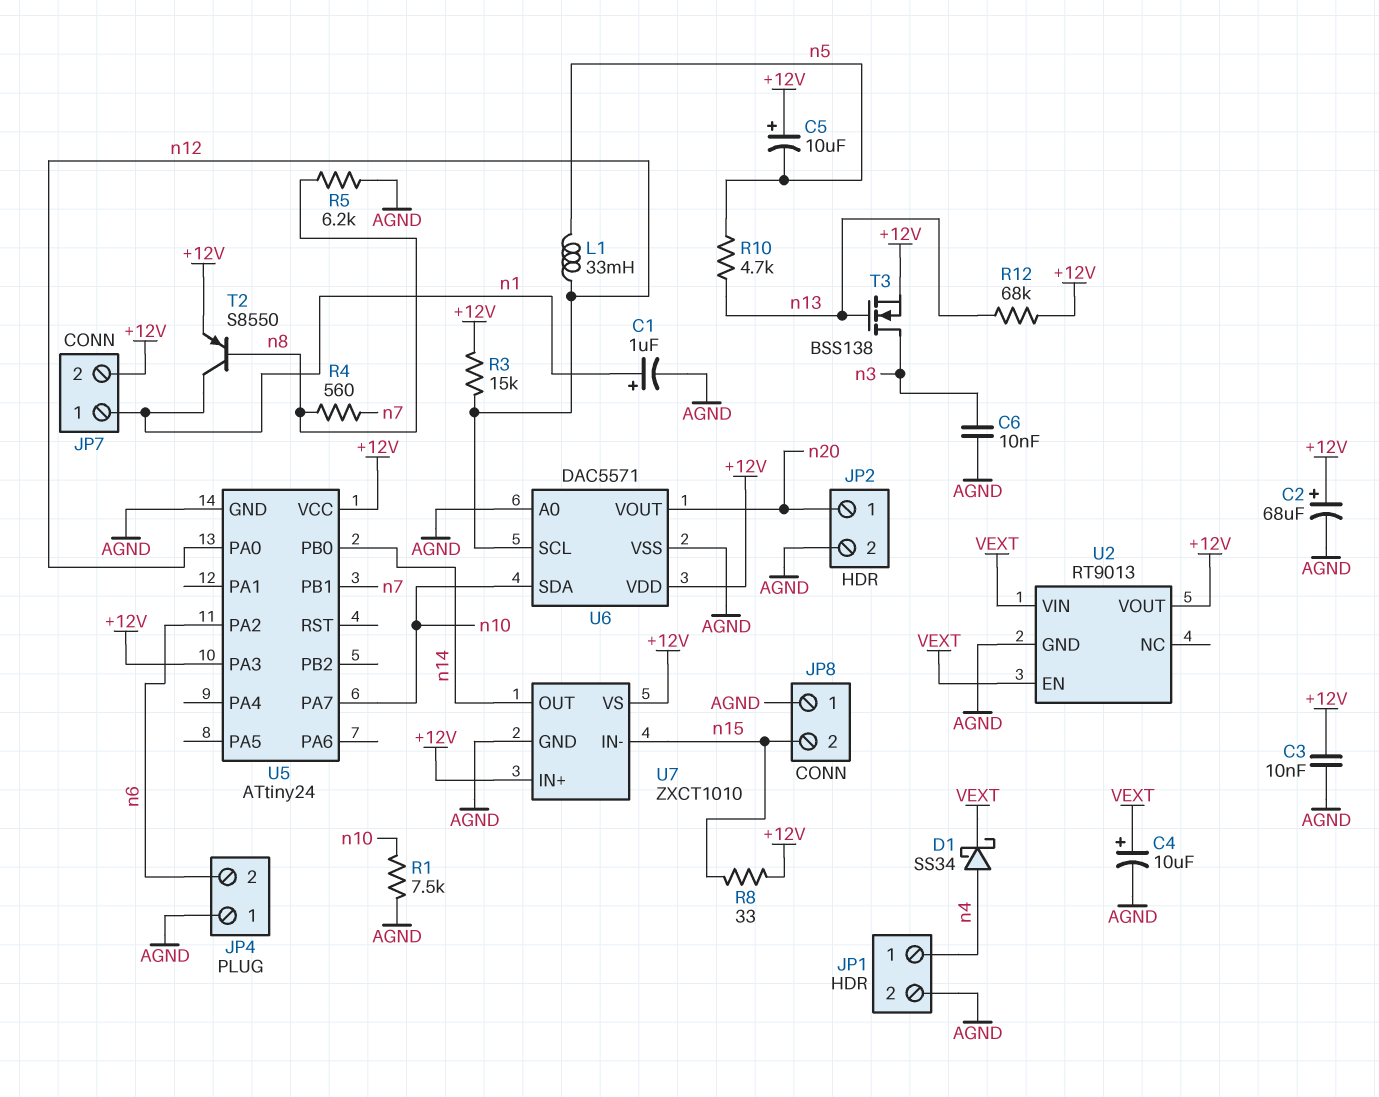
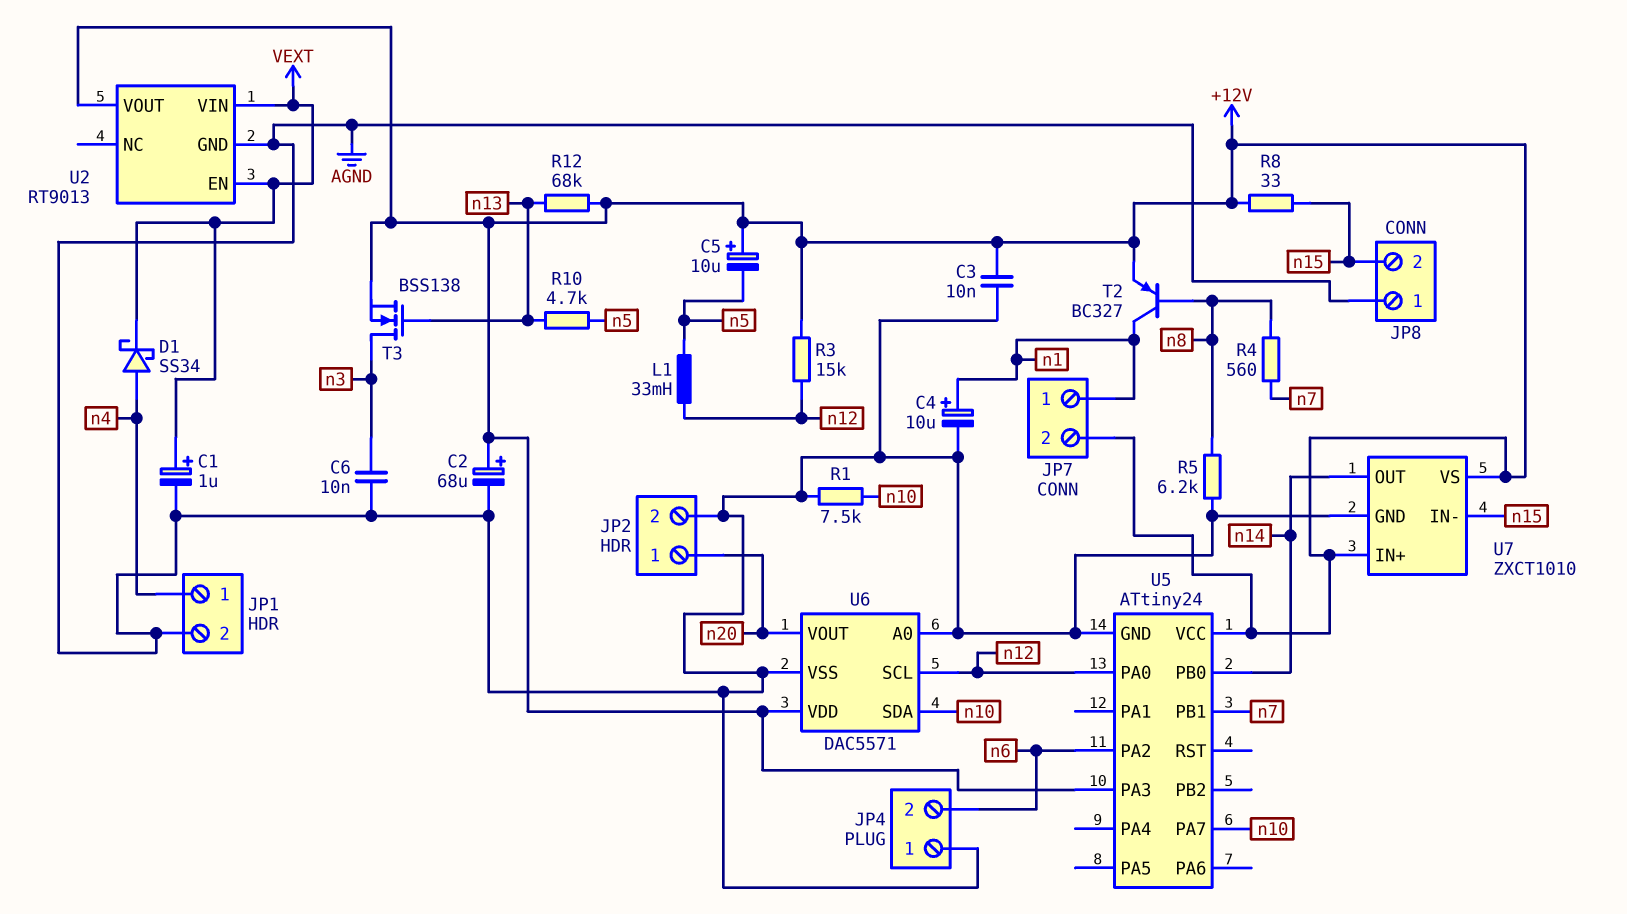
C1: 1uF (plus n1, minus AGND) -> 1uF (plus VEXT, minus AGND)
C4: 10uF (plus VEXT, minus AGND) -> 10uF (plus n1, minus AGND)
T2: PNP S8550 (B n8, C n1, E +12V) -> PNP BC327 (B n8, C n1, E +12V)

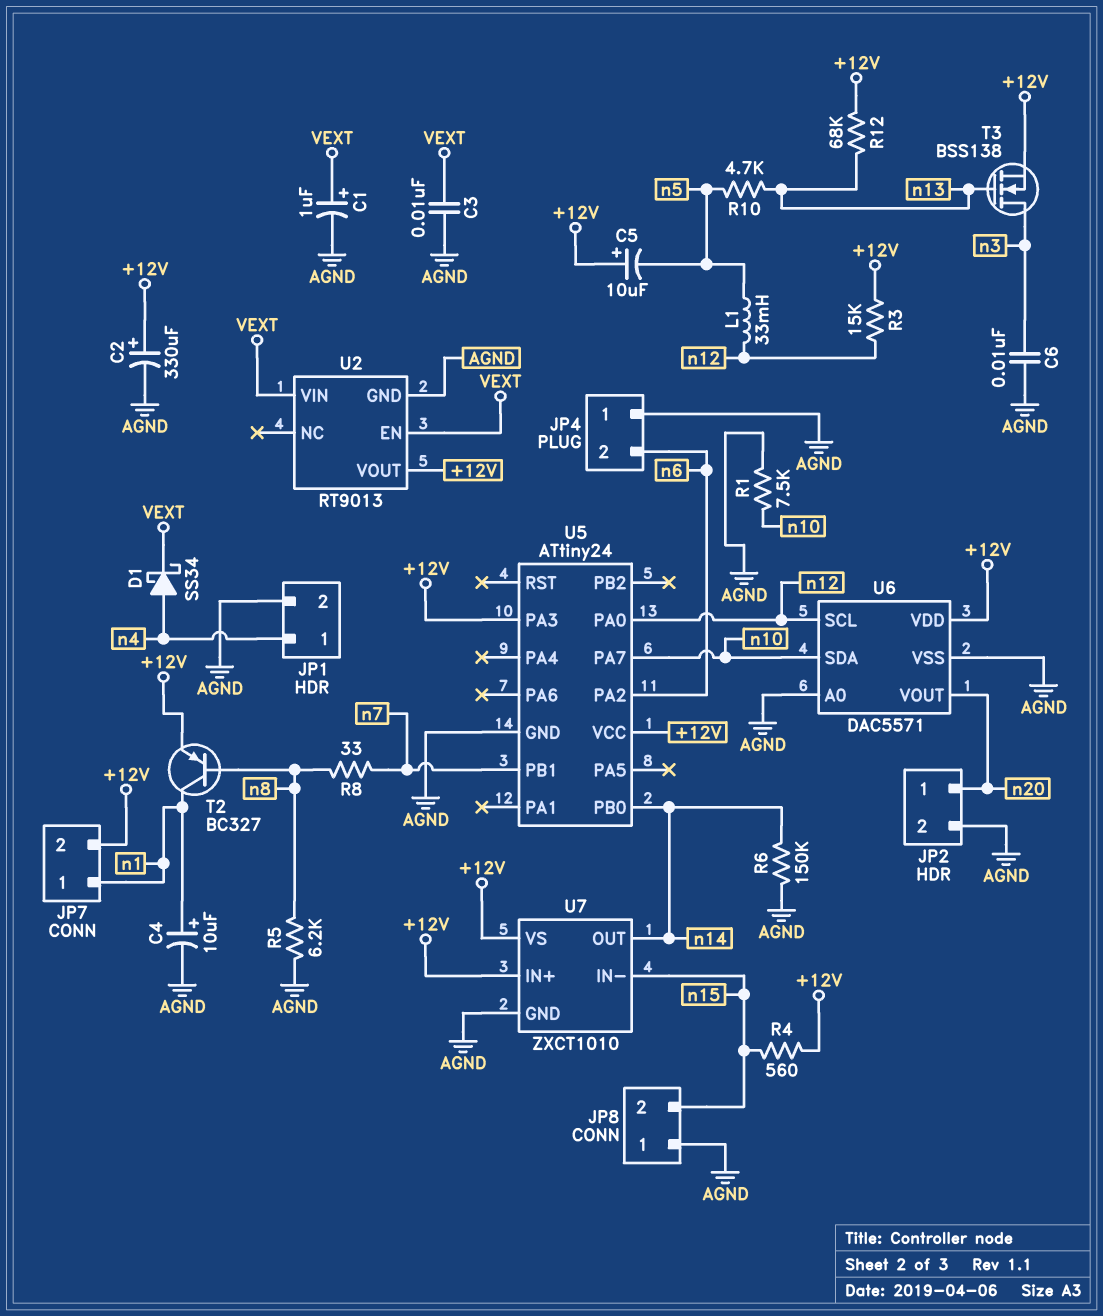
C2: 68uF (plus +12V, minus AGND) -> 330uF (plus +12V, minus AGND)
C3: 10nF (+12V, AGND) -> 10nF (AGND, VEXT)
R4: 560 (n7, n8) -> 560 (+12V, n15)
R6: none -> 150k (AGND, n14)
R8: 33 (+12V, n15) -> 33 (n7, n8)

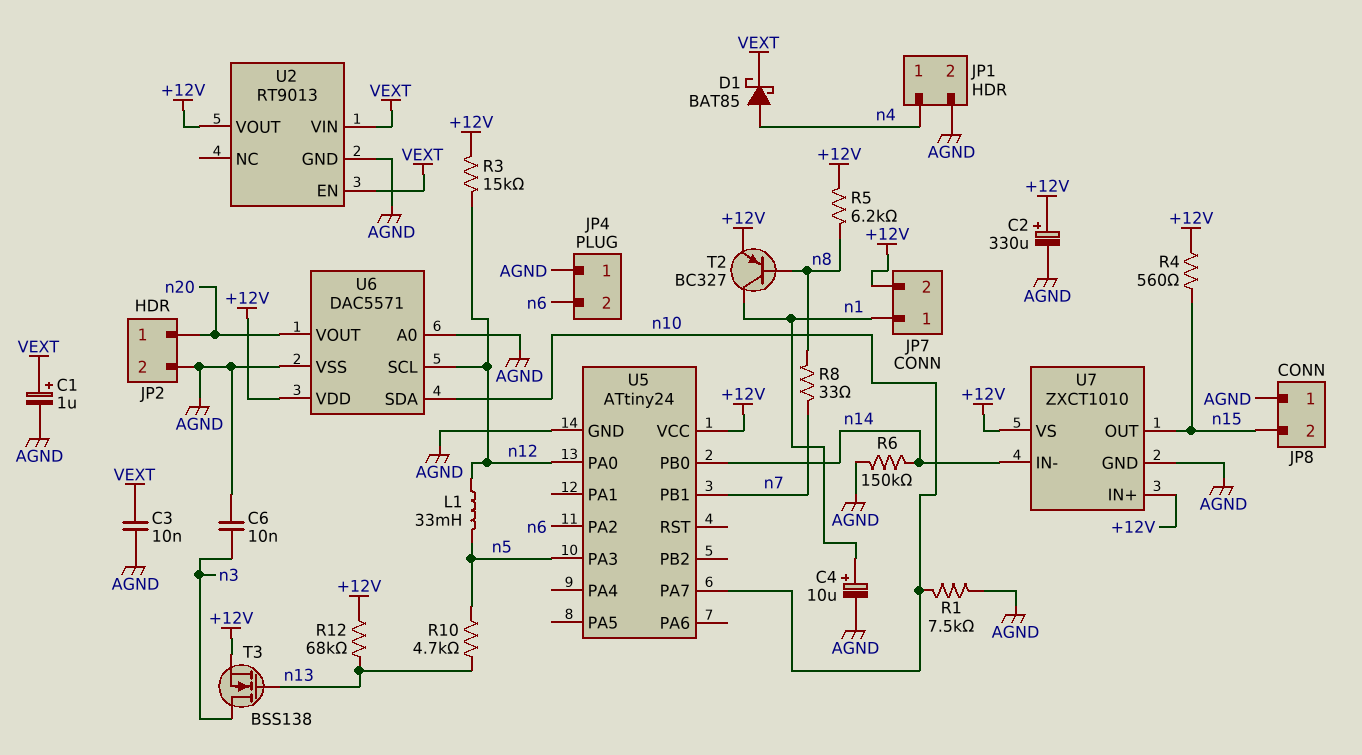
C5: 10uF (plus +12V, minus n5) -> none
D1: schottky SS34 (A n4, K VEXT) -> schottky BAT85 (A n4, K VEXT)
R5: 6.2k (AGND, n8) -> 6.2k (+12V, n8)
U5 pin PA3: +12V -> n5
U7 pin IN-: n15 -> n14
U7 pin OUT: n14 -> n15

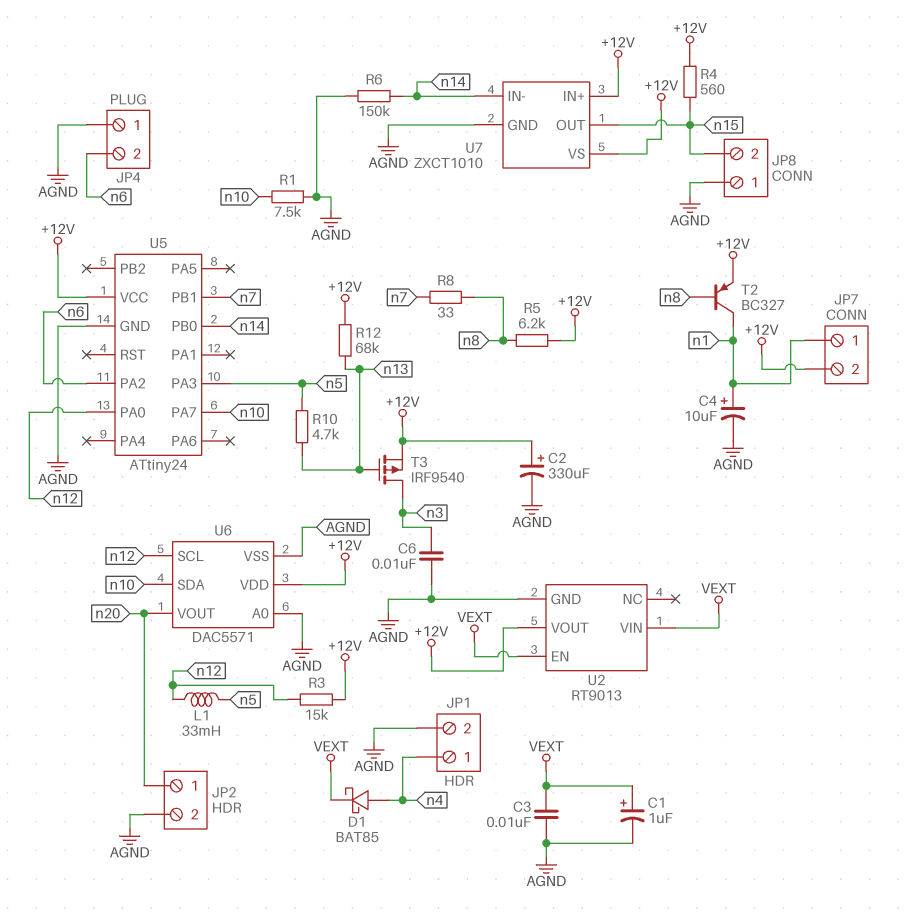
T3: NMOS BSS138 (G n13, D n3, S +12V) -> PMOS IRF9540 (G n13, D n3, S +12V)

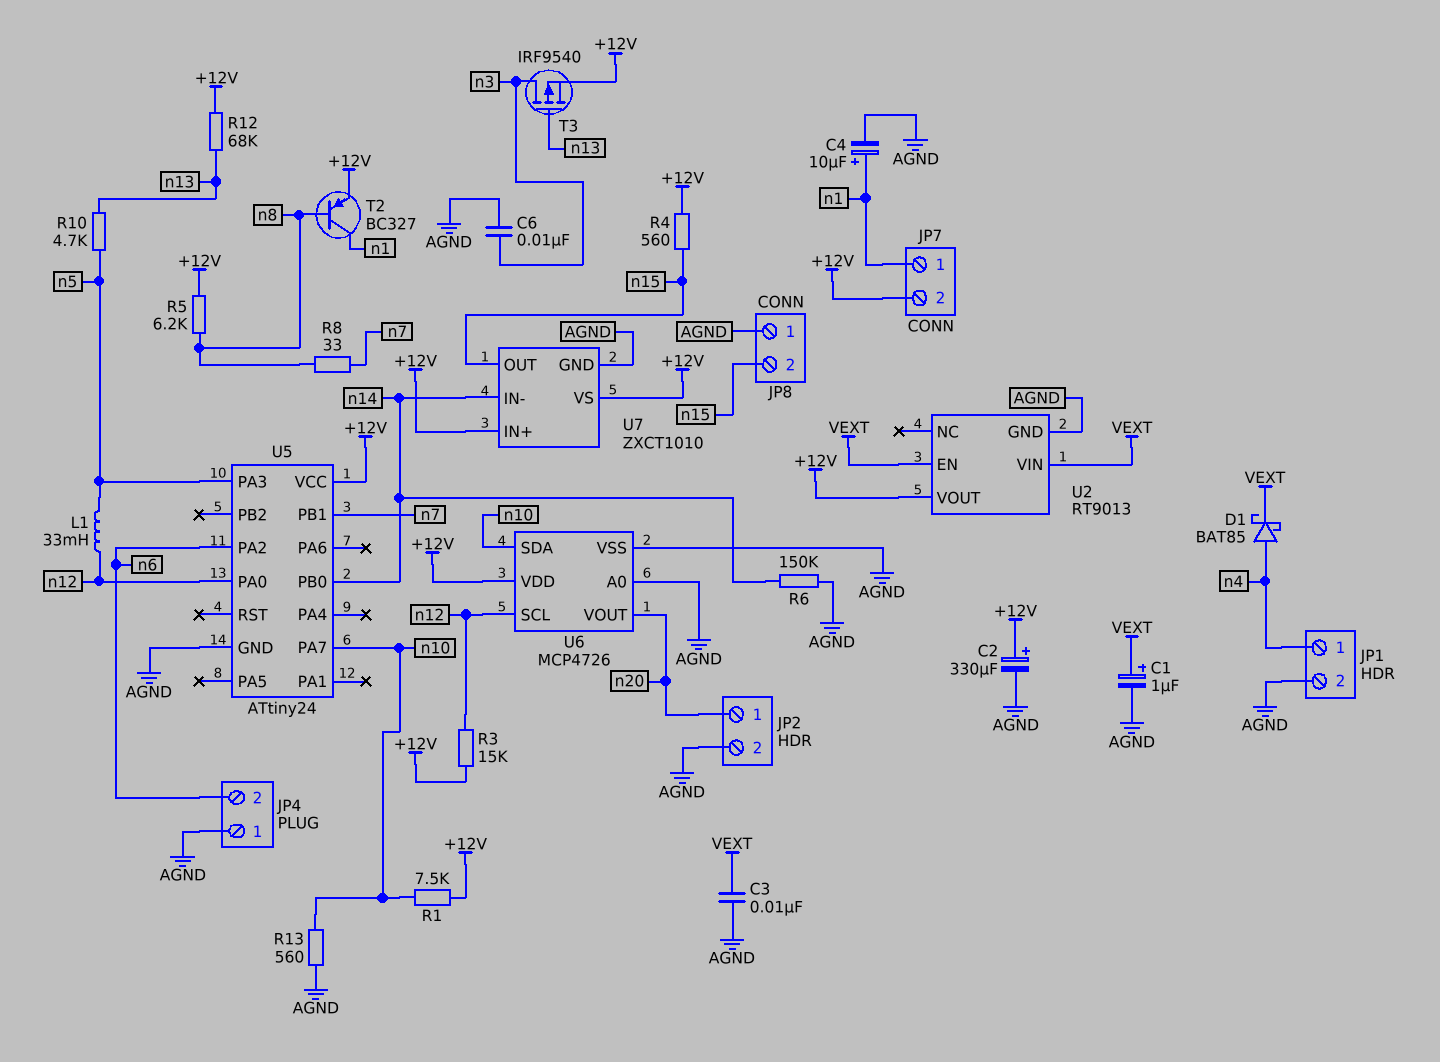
R1: 7.5k (AGND, n10) -> 7.5k (+12V, n10)
R13: none -> 560 (AGND, n10)
U6: DAC5571 -> MCP4726

